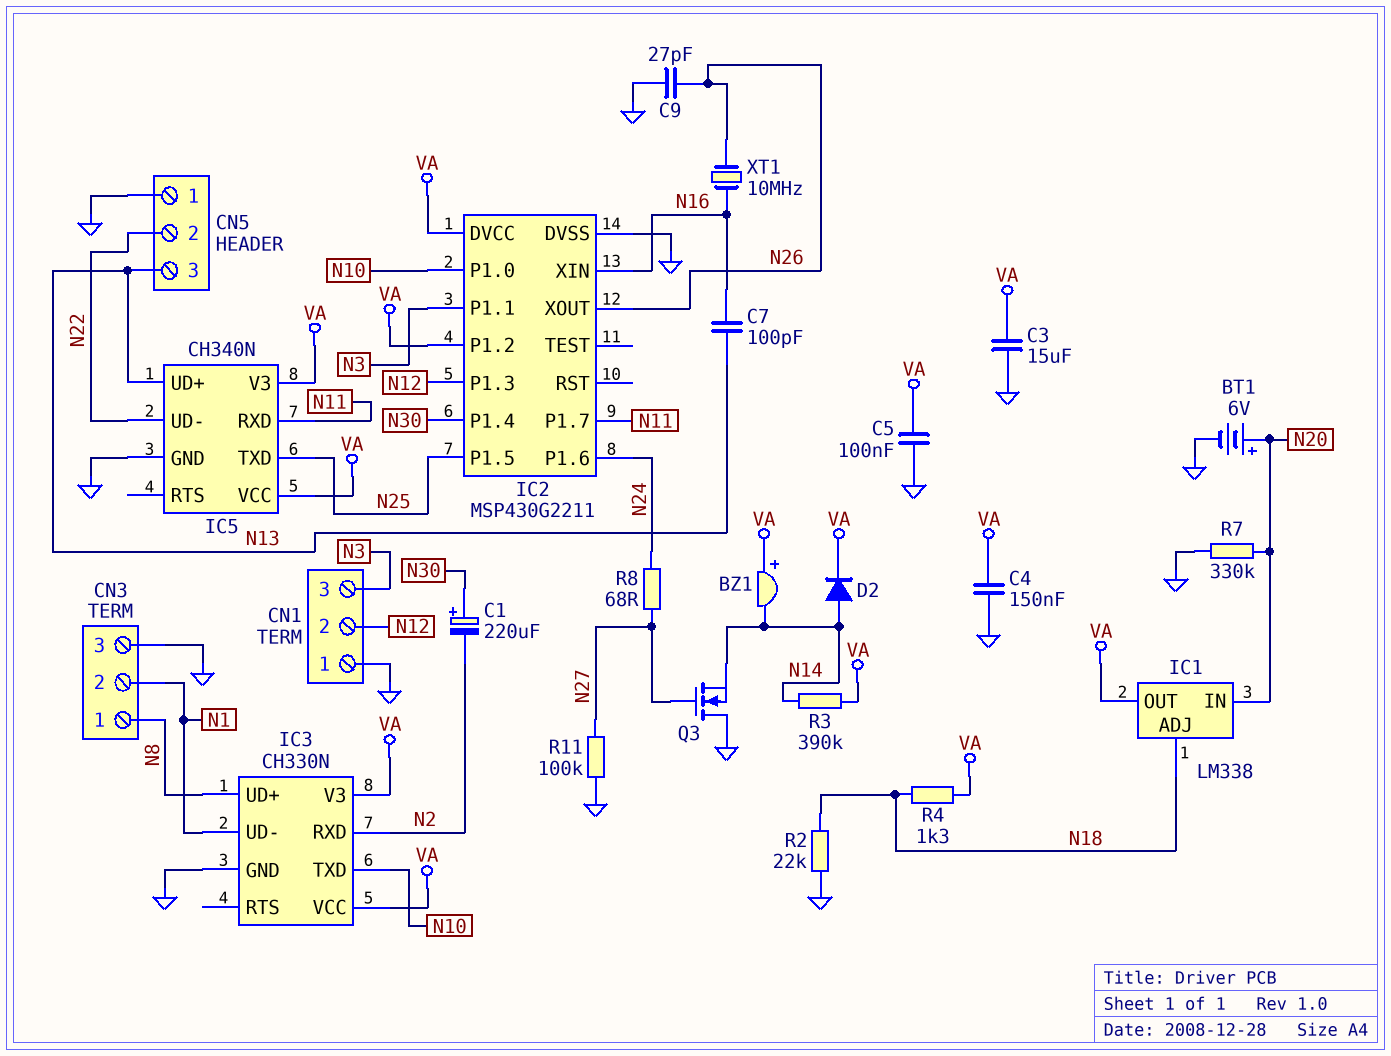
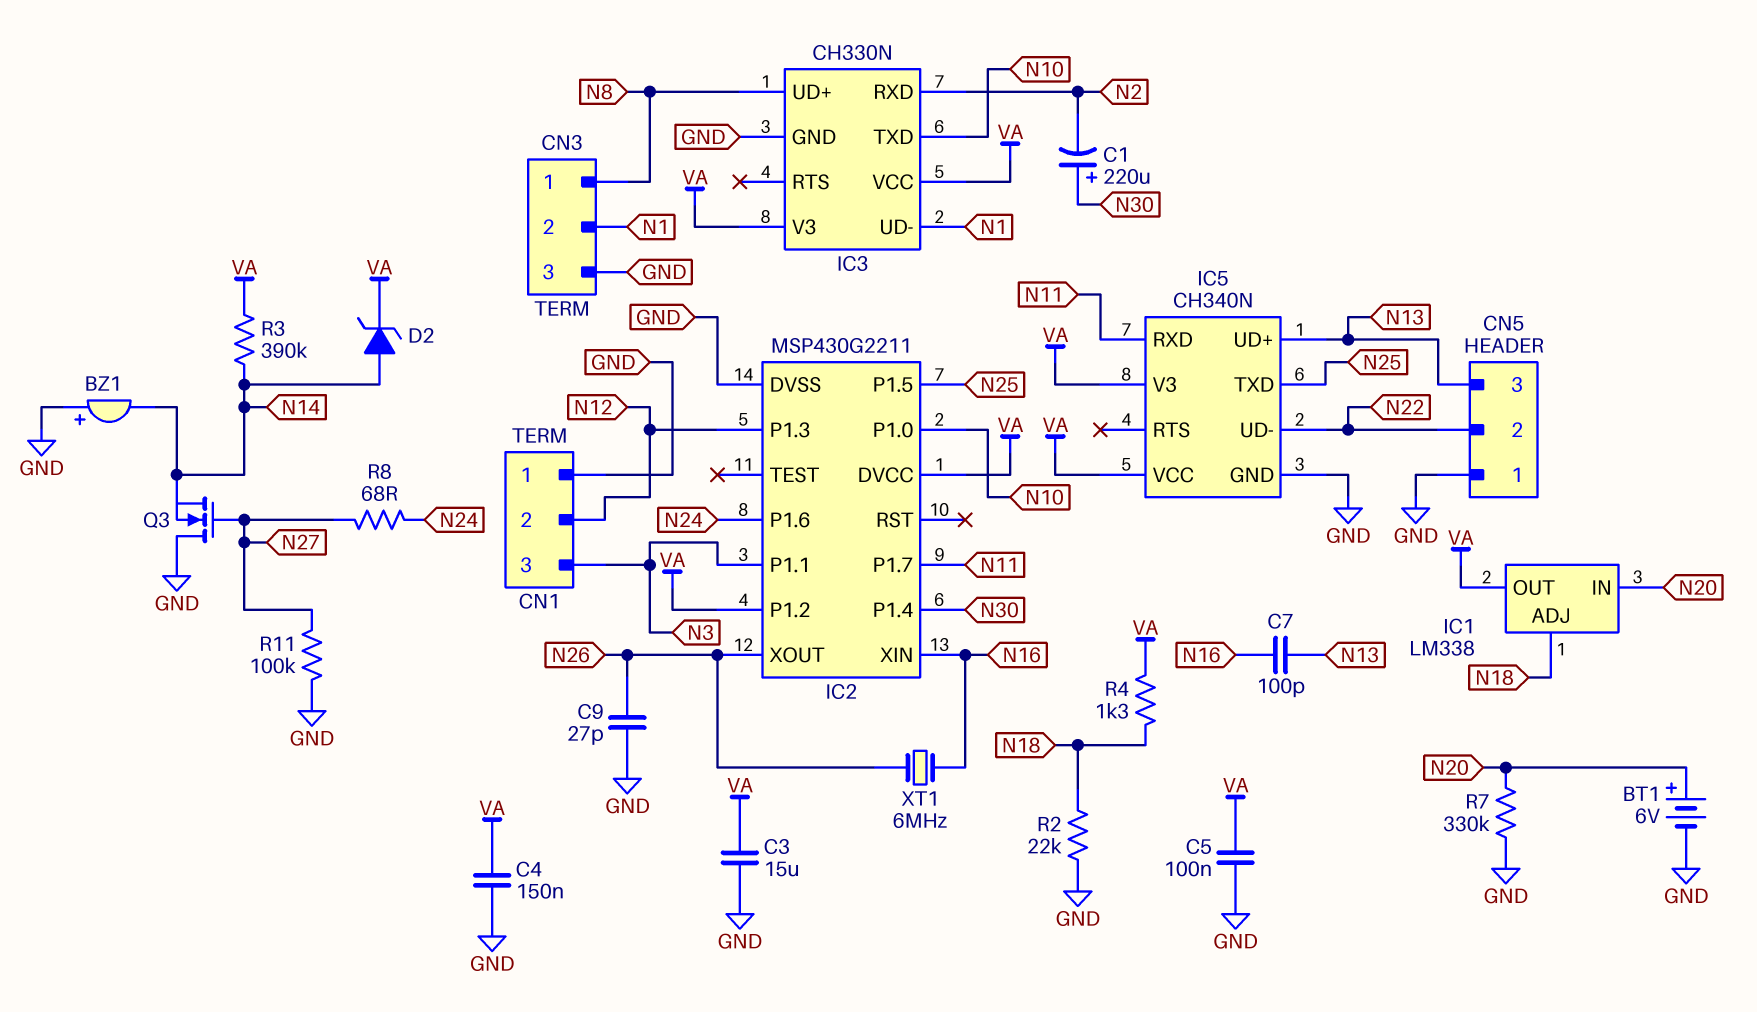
BZ1: buzzer (plus VA, minus N14) -> buzzer (plus GND, minus N14)
D2: diode (A N14, K VA) -> zener (A N14, K VA)
XT1: 10MHz (N16, N26) -> 6MHz (N16, N26)

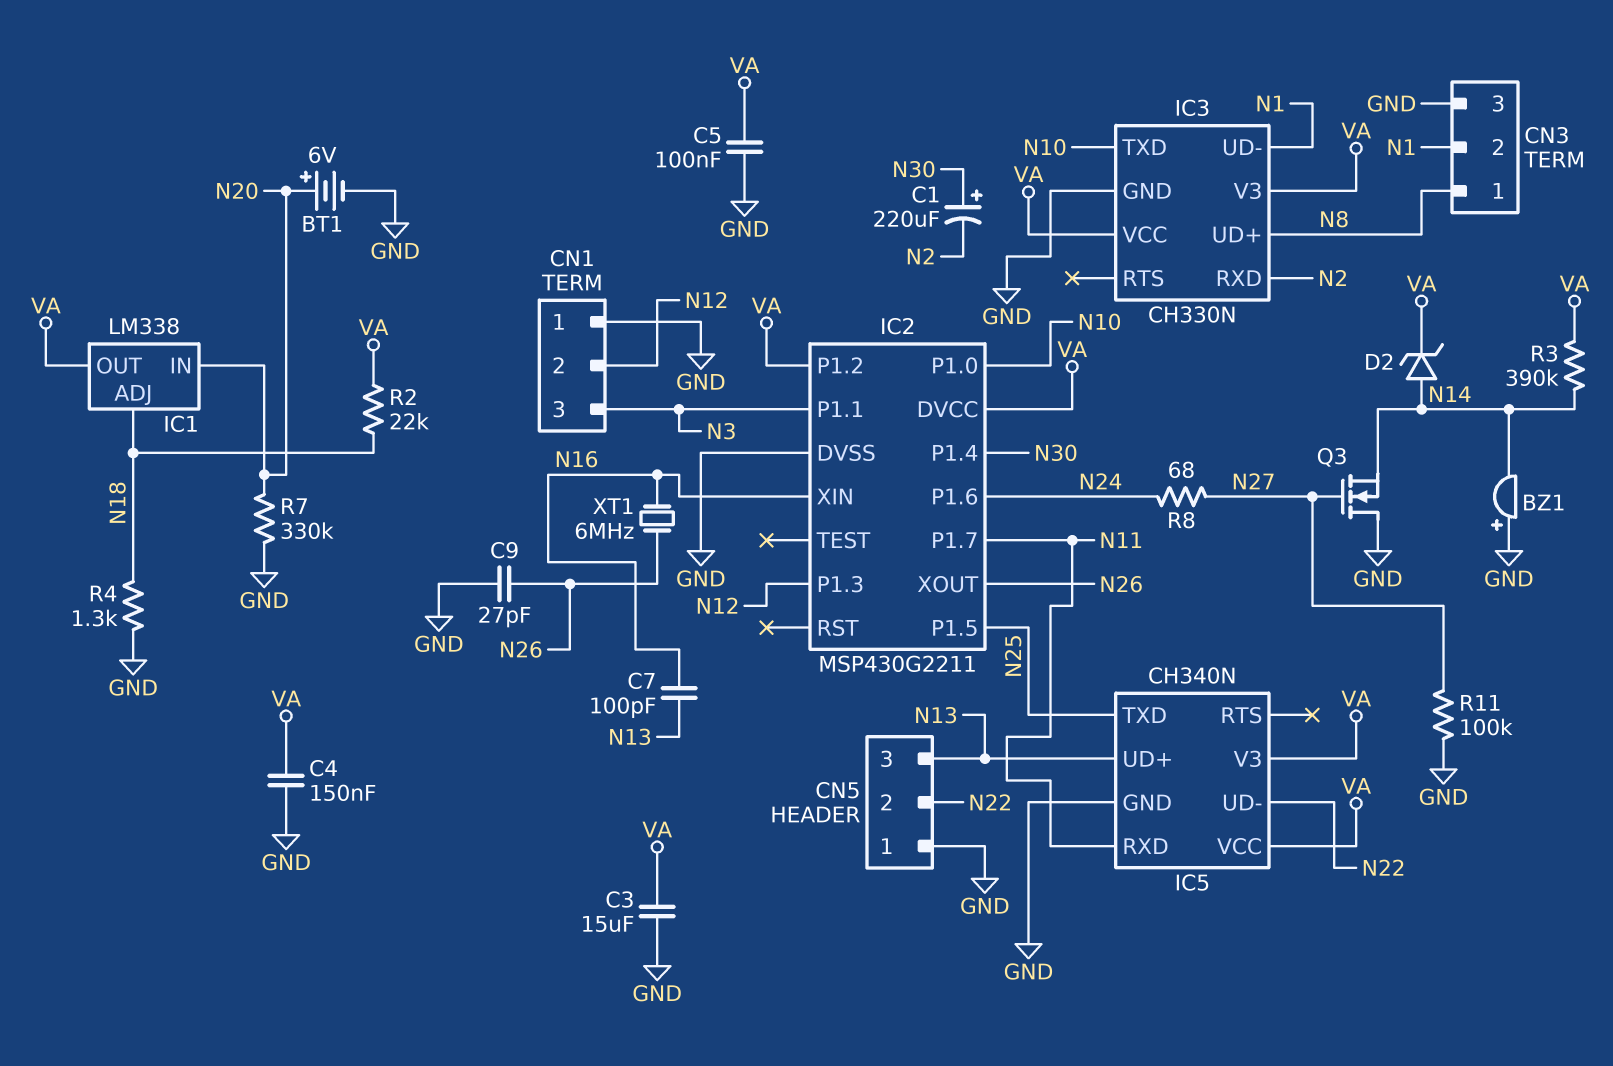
R2: 22k (GND, N18) -> 22k (N18, VA)
R4: 1.3k (N18, VA) -> 1.3k (GND, N18)

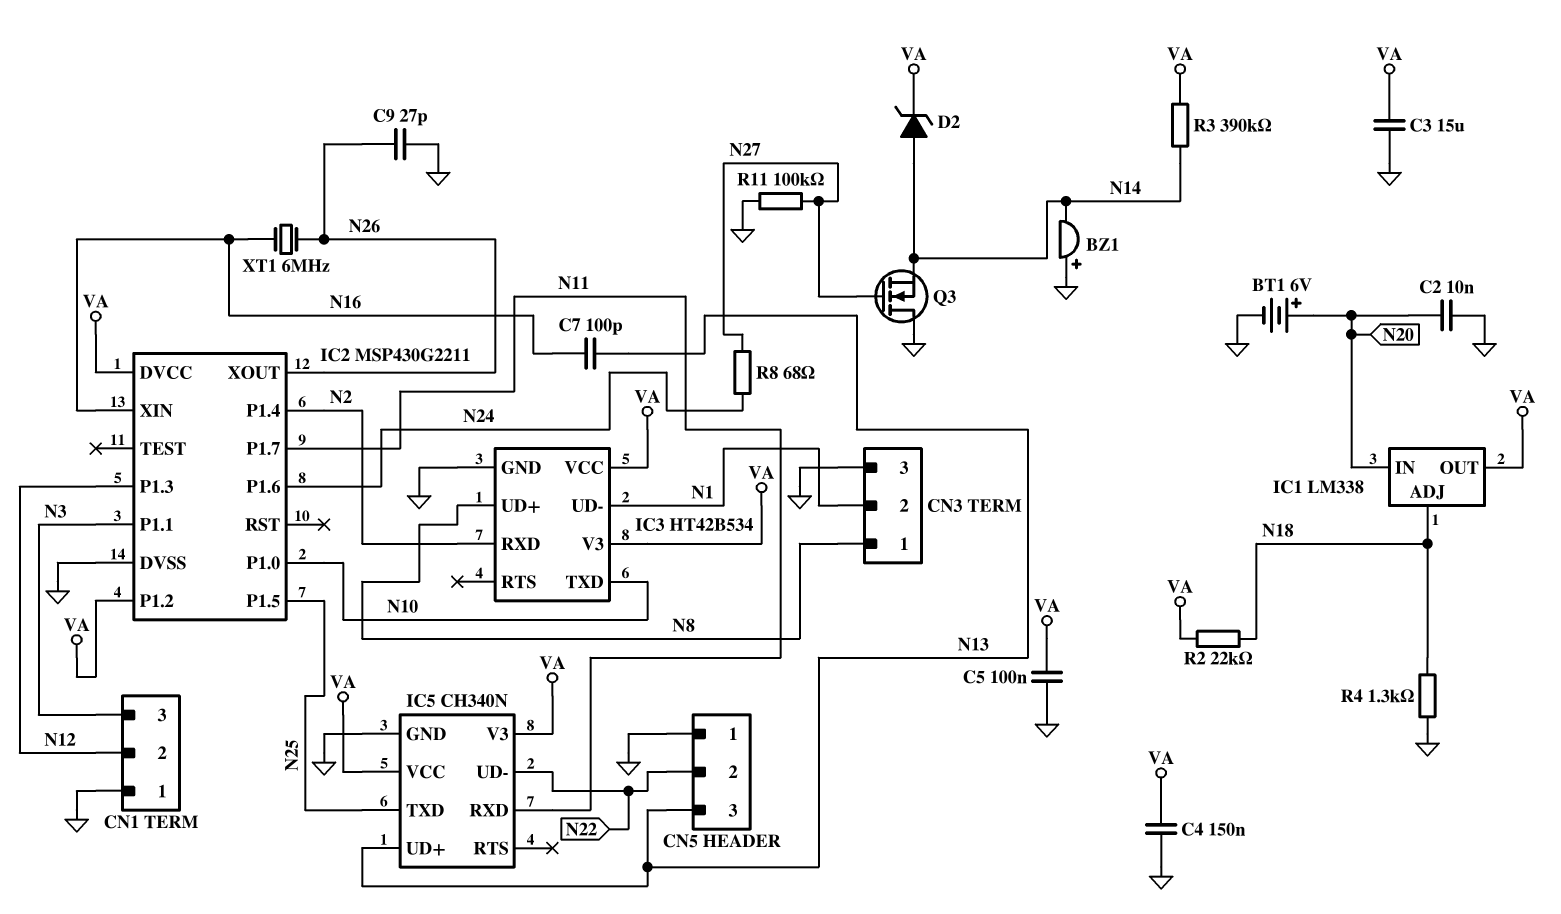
C1: 220uF (plus N30, minus N2) -> none
C2: none -> 10nF (GND, N20)
IC2 pin P1.4: N30 -> N2
IC3: CH330N -> HT42B534
R7: 330k (GND, N20) -> none

